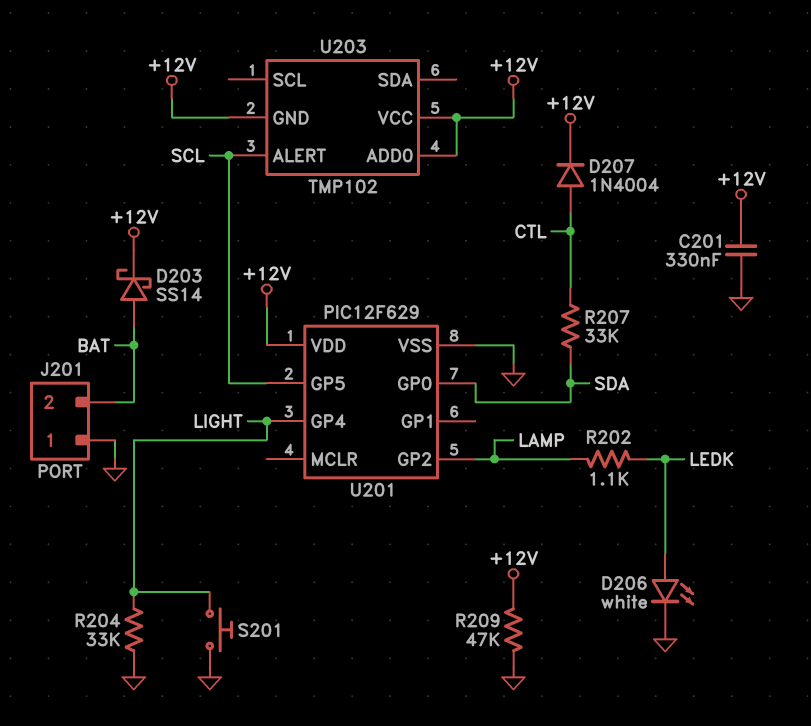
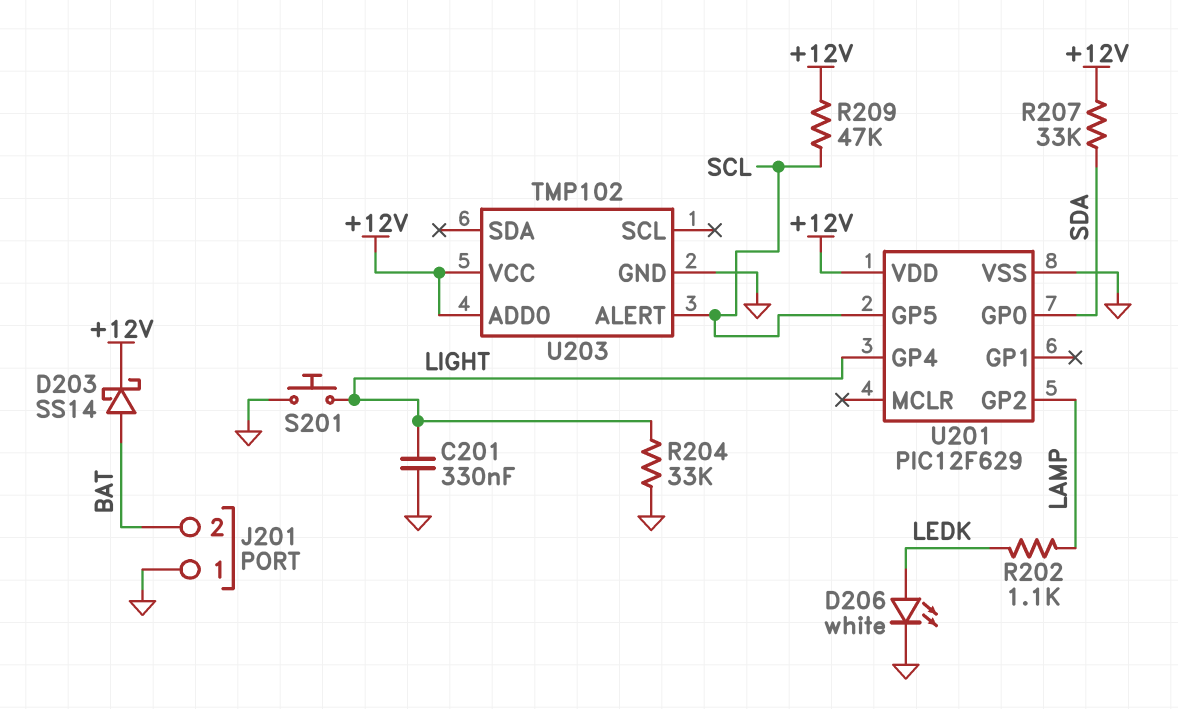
C201: 330nF (+12V, GND) -> 330nF (GND, LIGHT)
D207: diode 1N4004 (A CTL, K +12V) -> none
R207: 33k (CTL, SDA) -> 33k (+12V, SDA)
R209: 47k (+12V, GND) -> 47k (+12V, SCL)
U203 pin GND: +12V -> GND

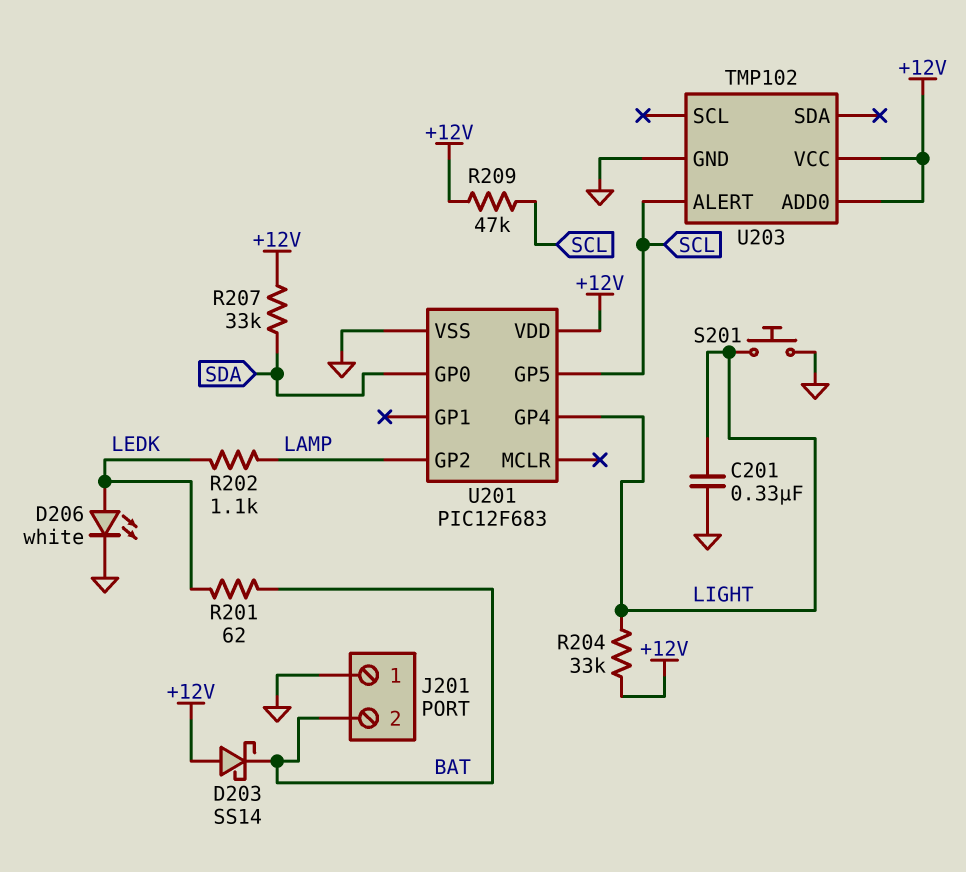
D203: schottky SS14 (A BAT, K +12V) -> schottky SS14 (A +12V, K BAT)
R201: none -> 62 (BAT, LEDK)
R204: 33k (GND, LIGHT) -> 33k (+12V, LIGHT)
U201: PIC12F629 -> PIC12F683

